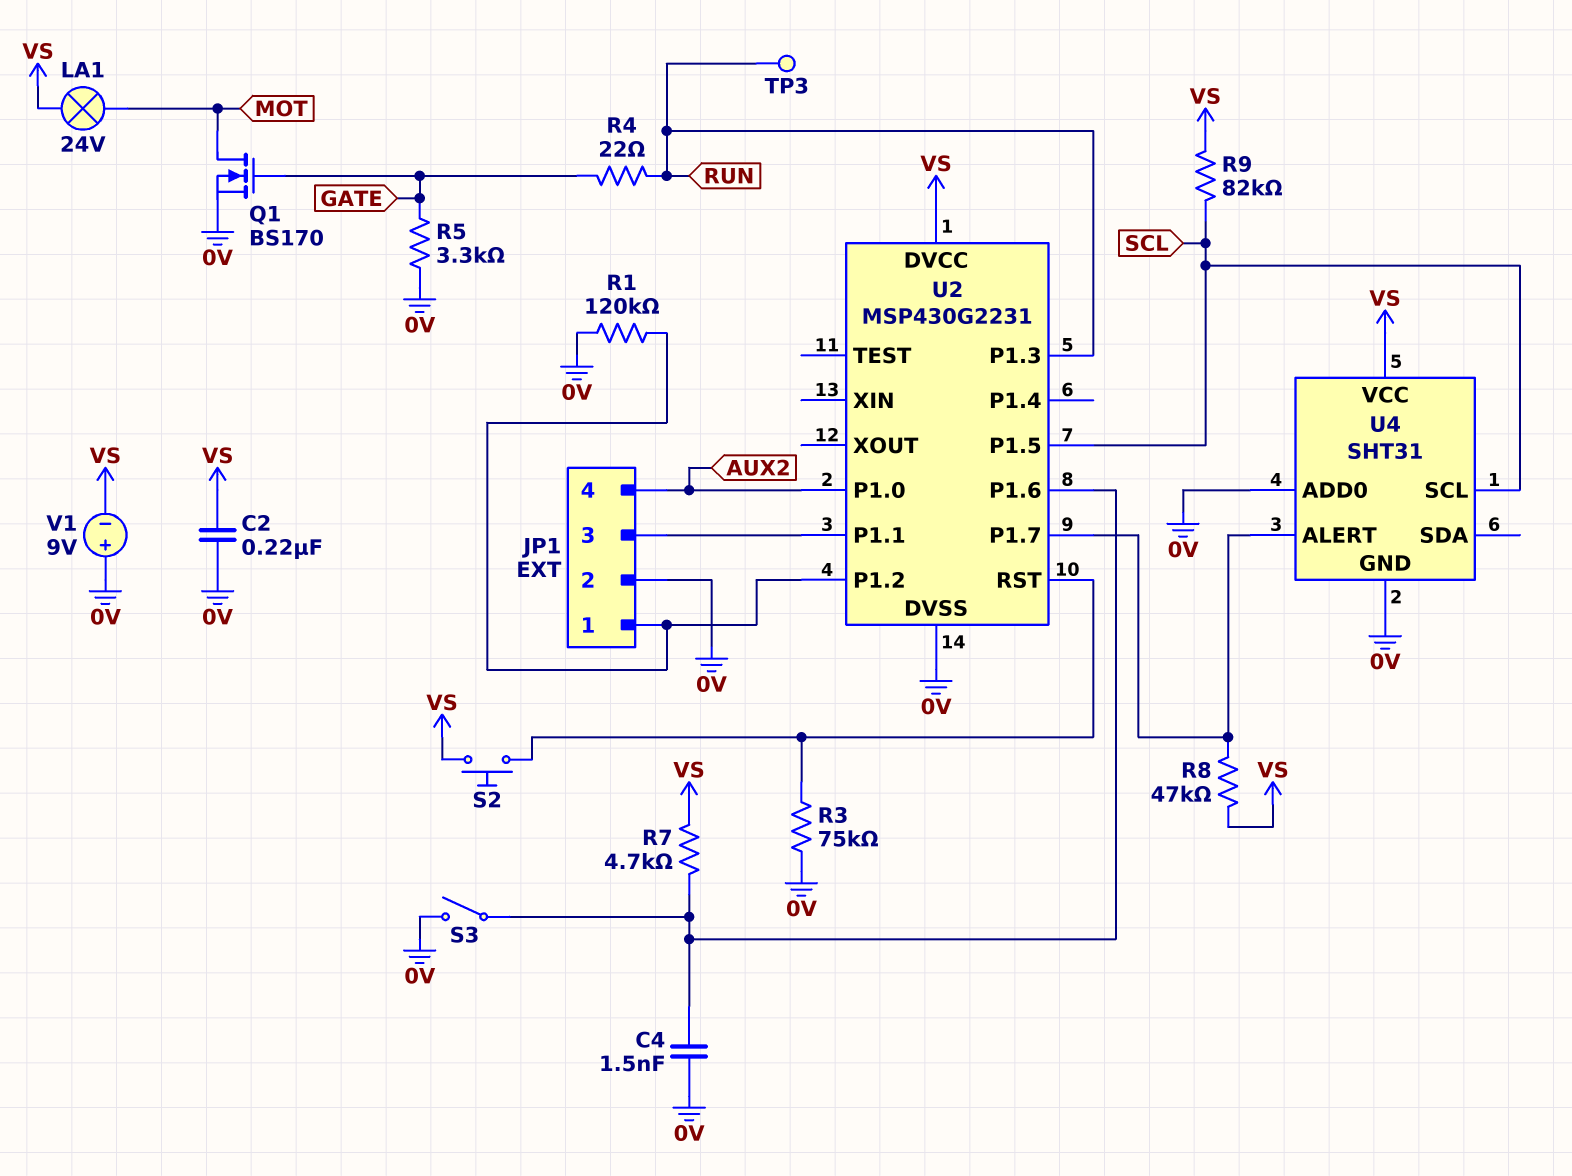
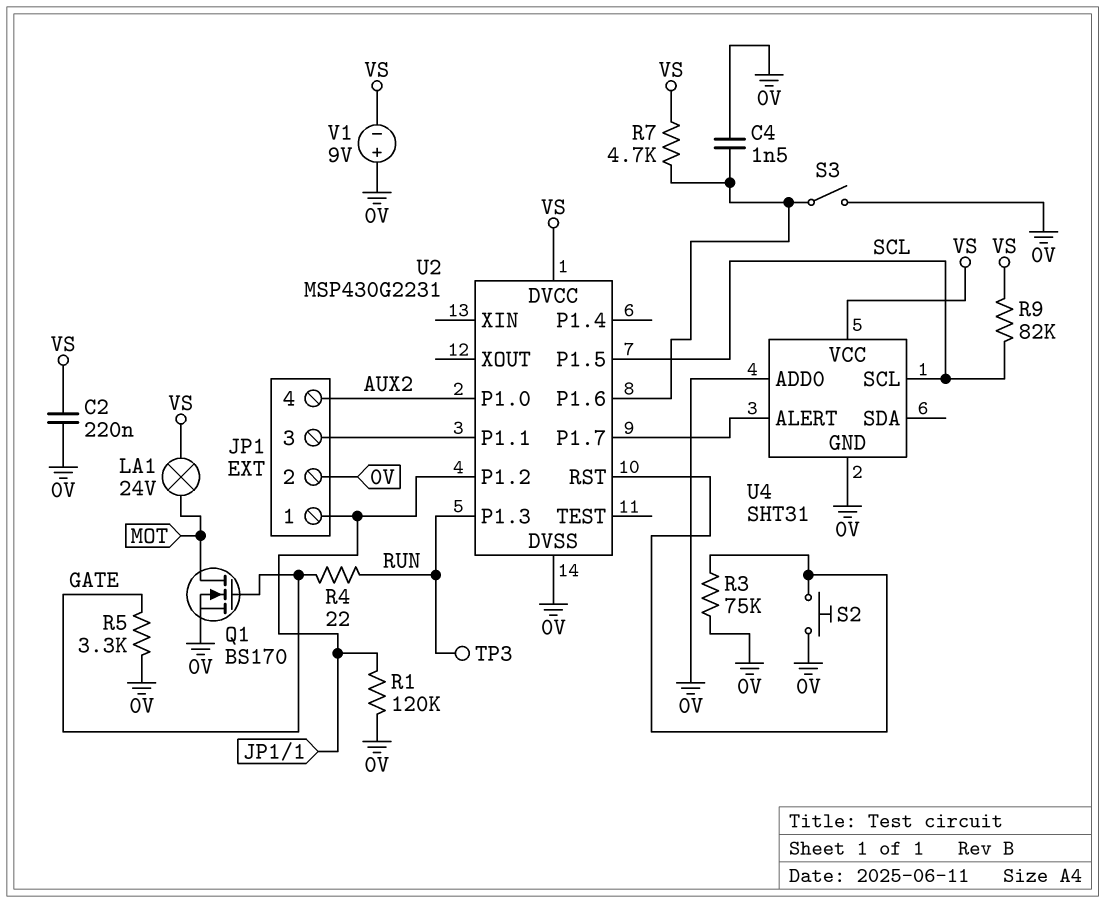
R8: 47k (U2/P1.7, VS) -> none
S2: button (U2/RST, VS) -> button (0V, U2/RST)

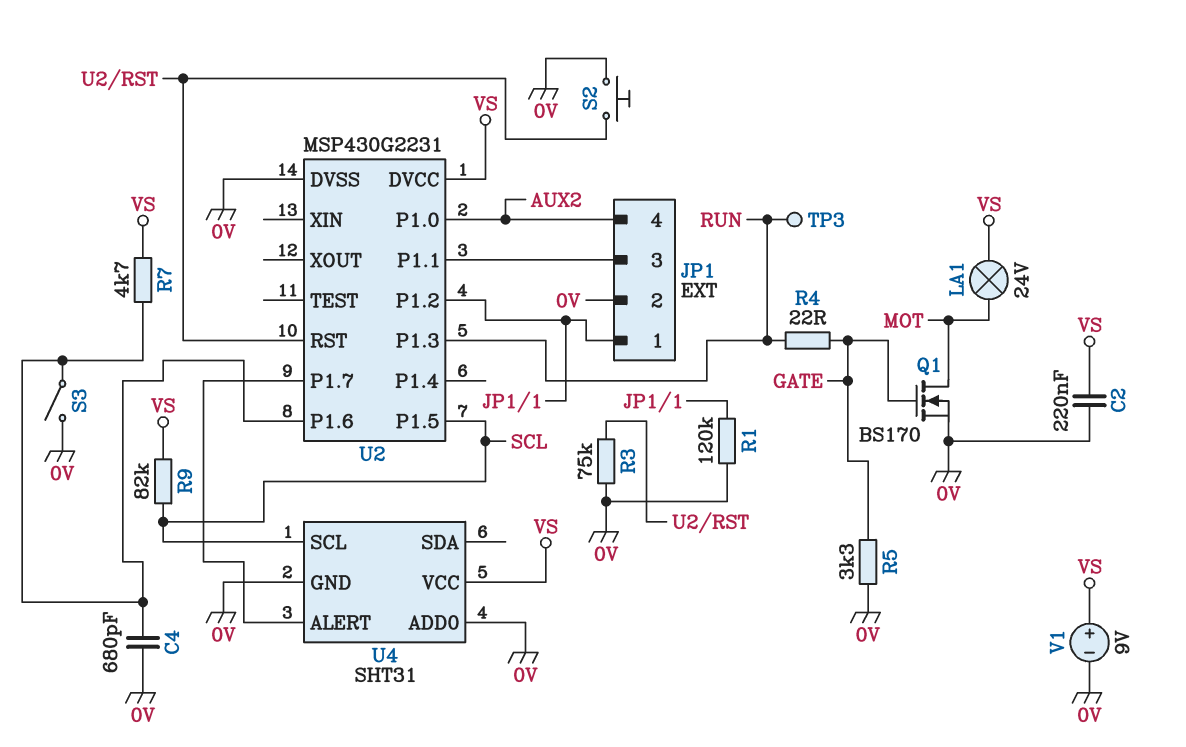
C4: 1.5nF (0V, U2/P1.6) -> 680pF (0V, U2/P1.6)
V1: 9V (plus 0V, minus VS) -> 9V (plus VS, minus 0V)

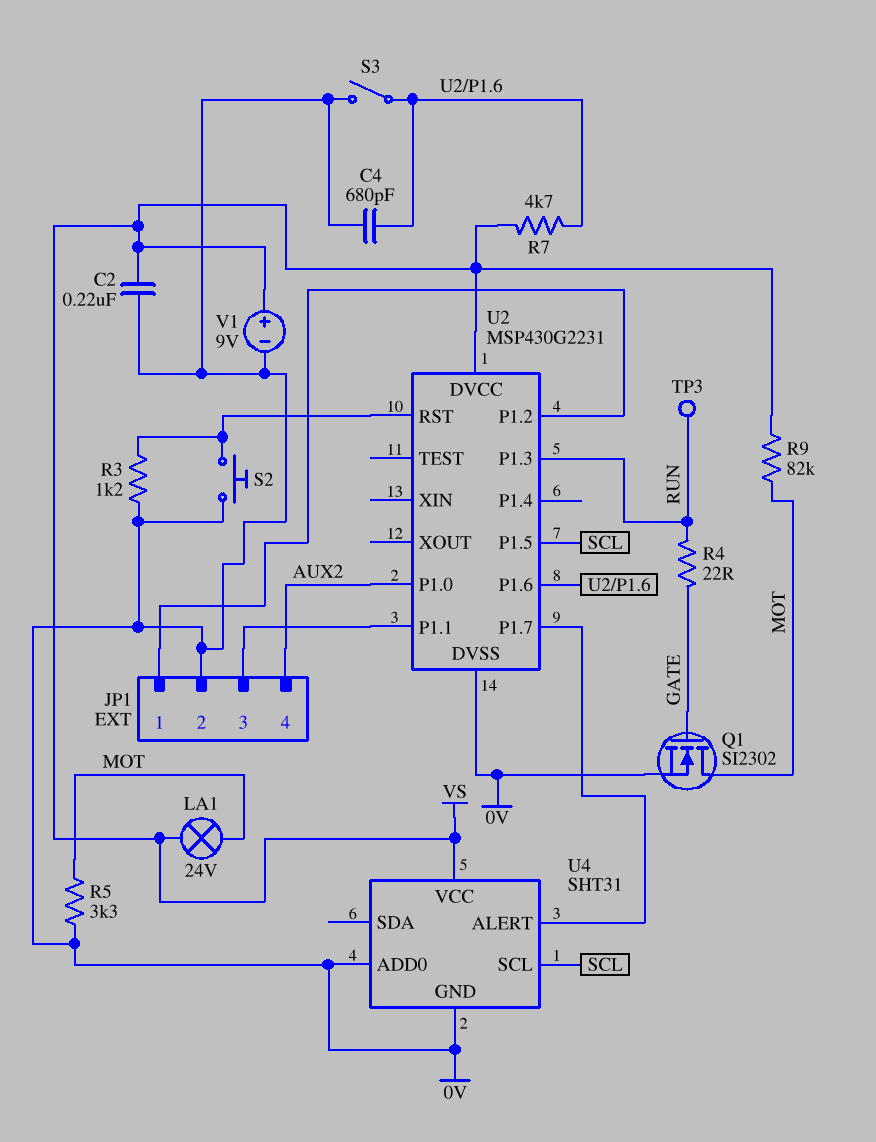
Q1: NMOS BS170 (G GATE, D MOT, S 0V) -> NMOS SI2302 (G GATE, D MOT, S 0V)
R1: 120k (0V, JP1/1) -> none
R3: 75k (0V, U2/RST) -> 1.2k (0V, U2/RST)
R5: 3.3k (0V, GATE) -> 3.3k (0V, MOT)
R9: 82k (SCL, VS) -> 82k (MOT, VS)

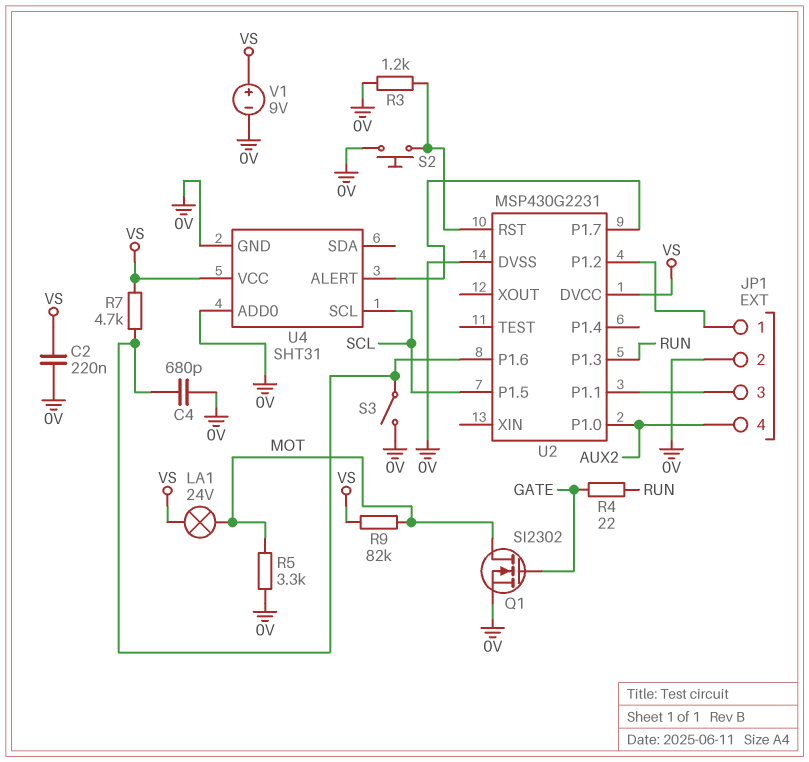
TP3: test point (RUN) -> none

